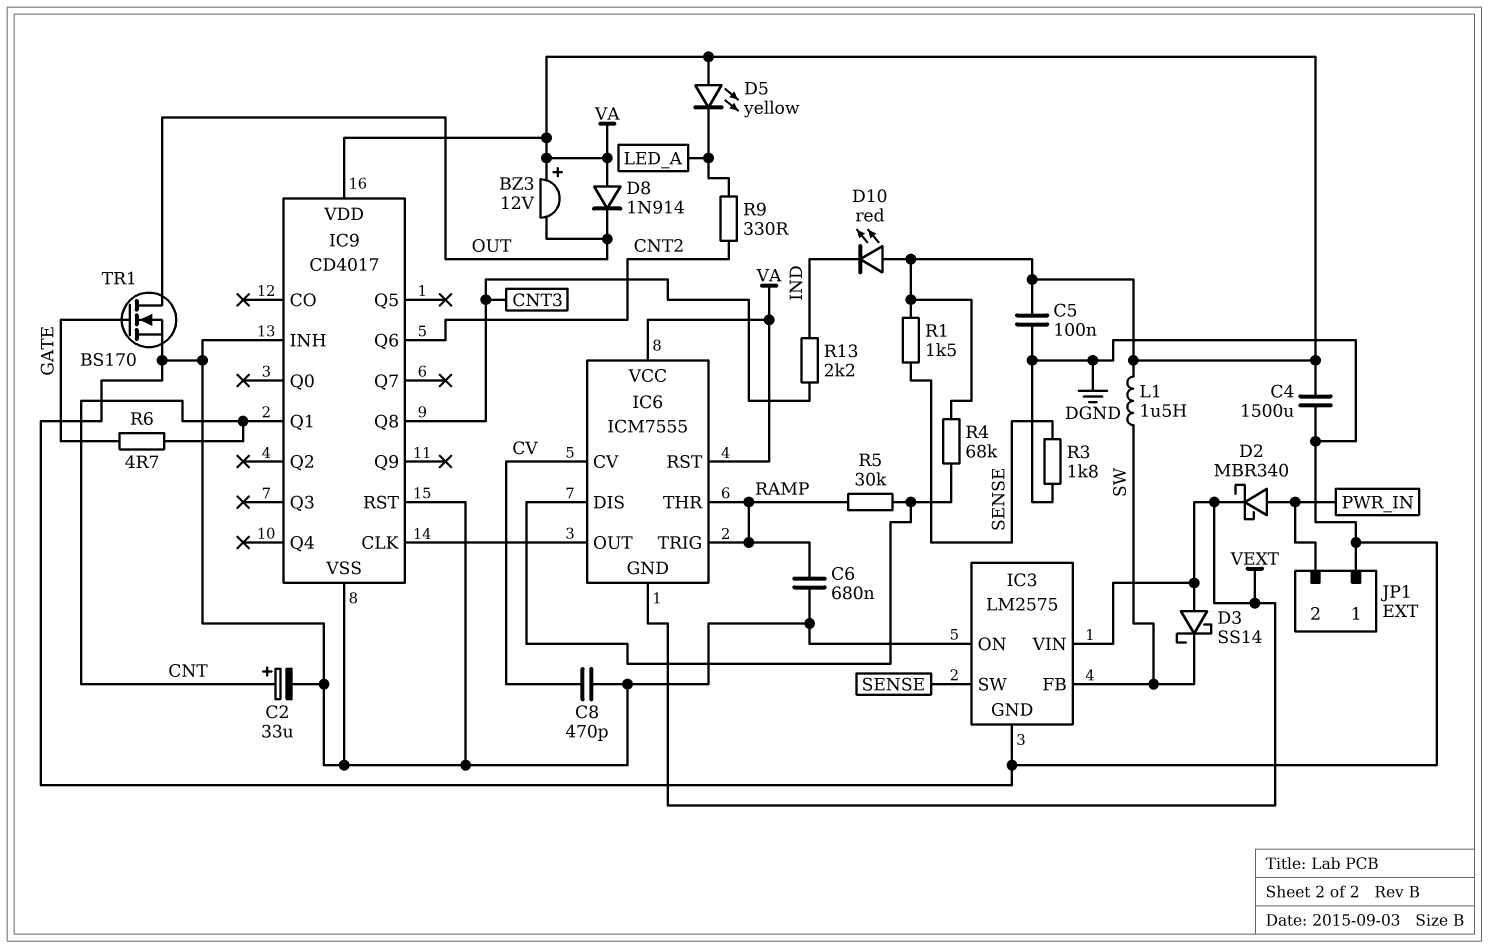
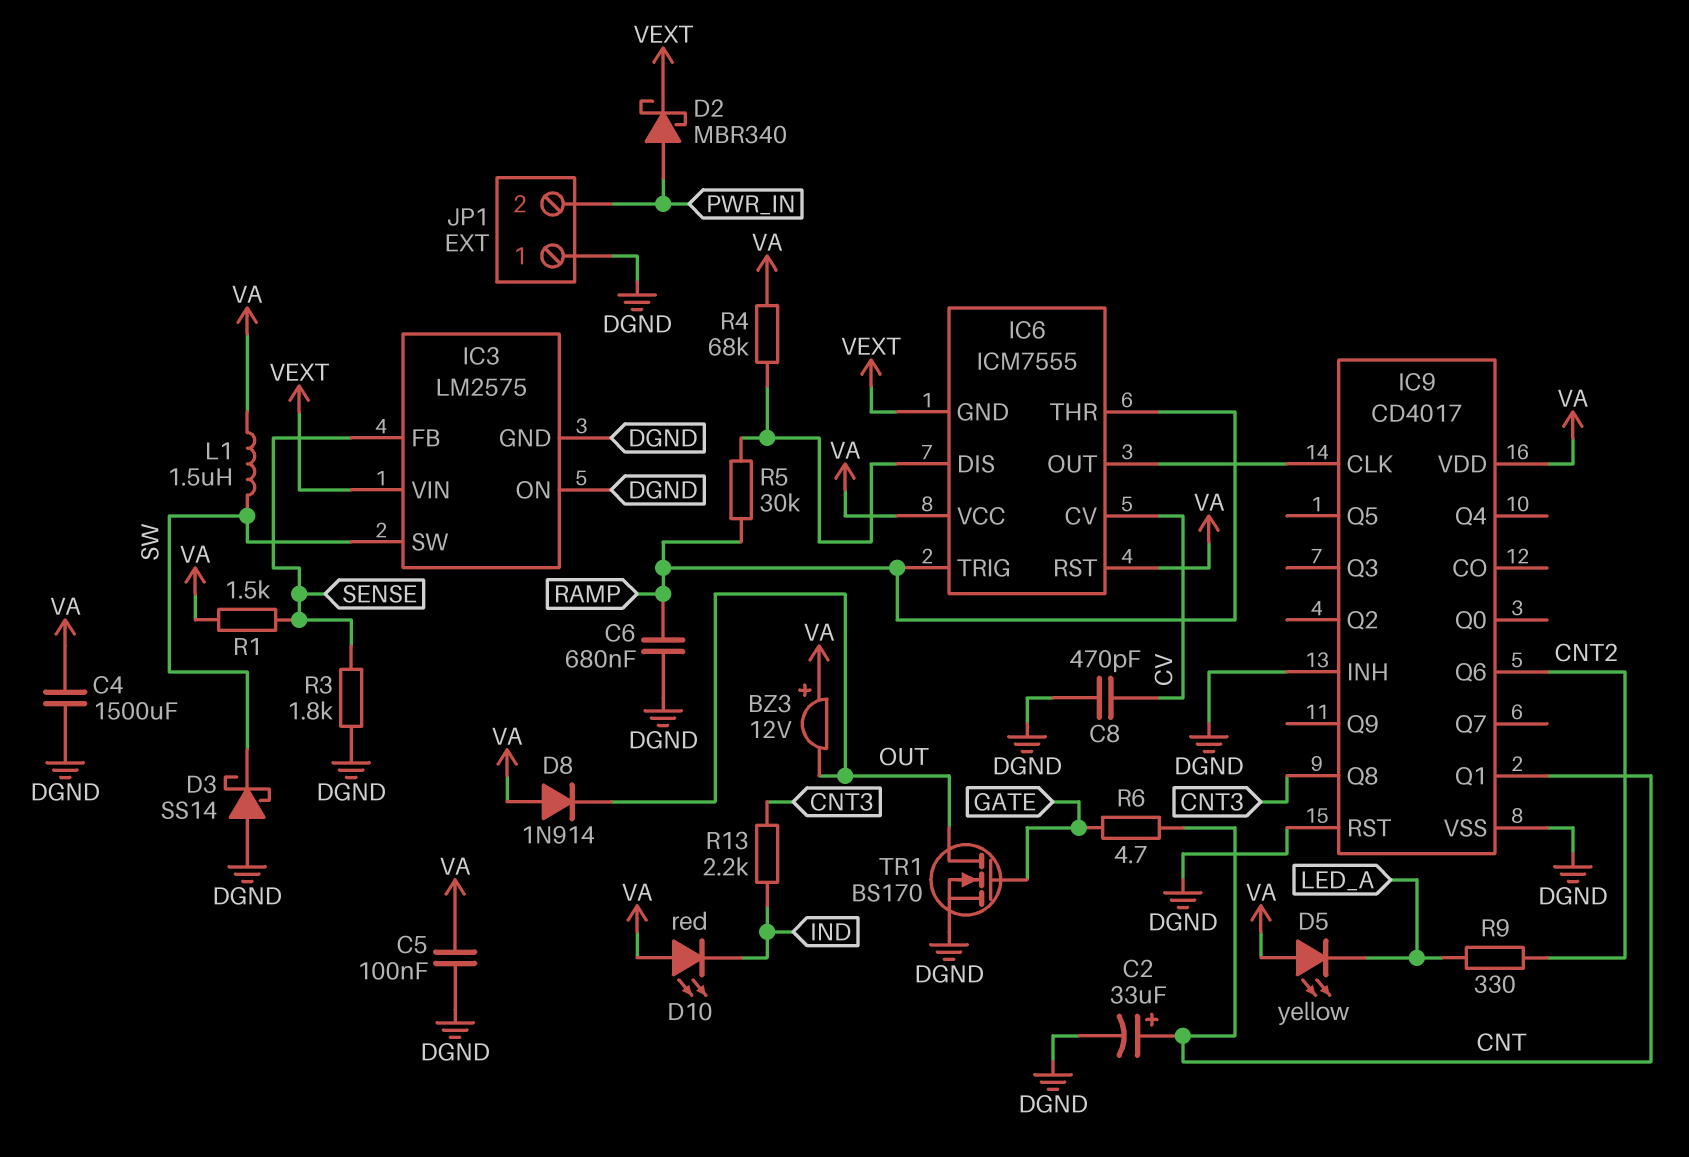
D3: schottky SS14 (A VEXT, K SW) -> schottky SS14 (A DGND, K SW)
IC3 pin FB: SW -> SENSE
IC3 pin SW: SENSE -> SW

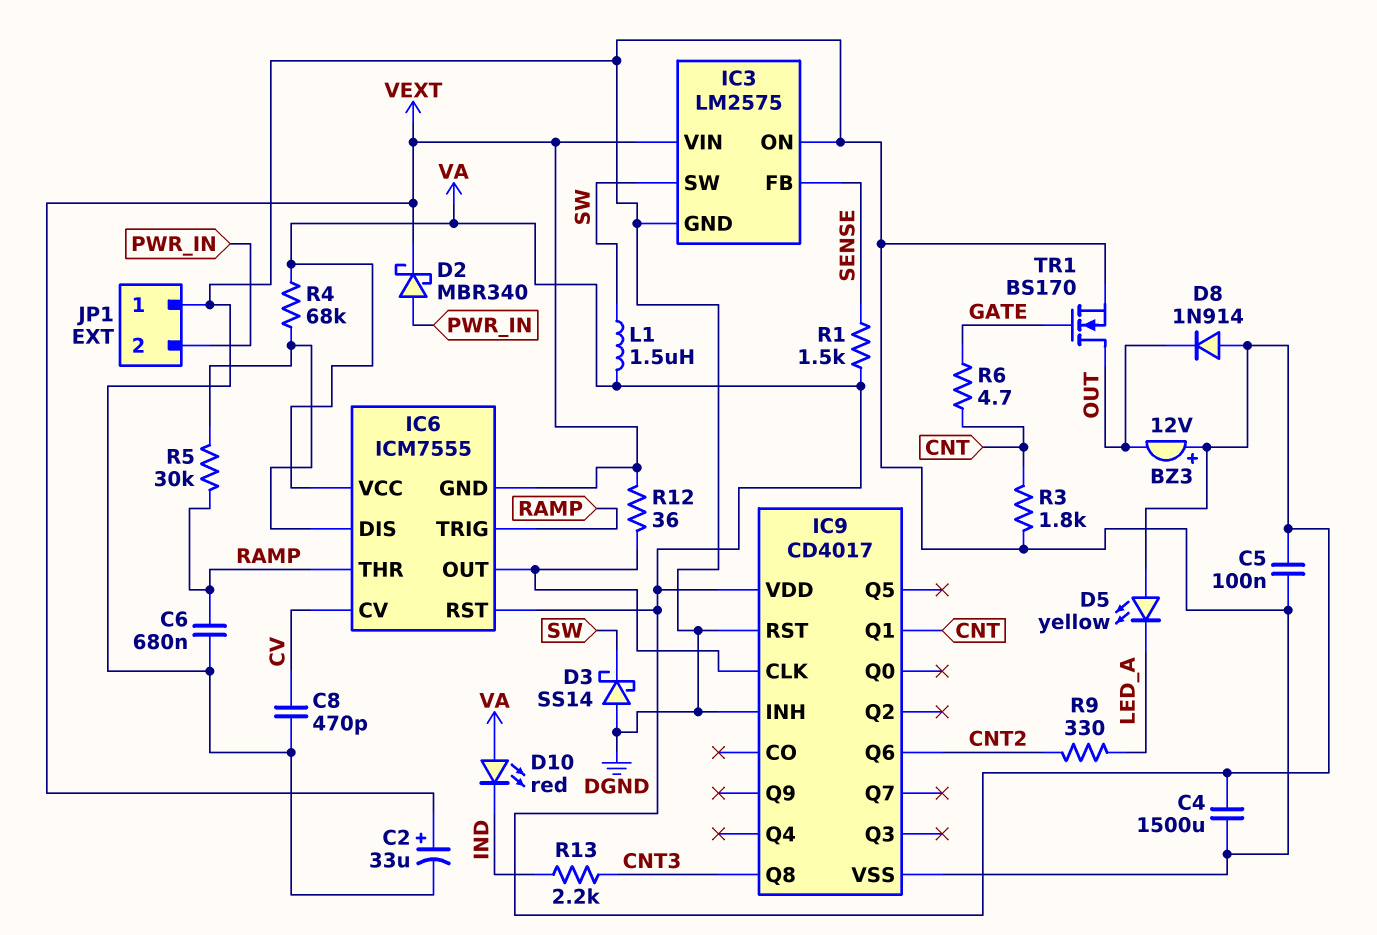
C2: 33uF (plus CNT, minus DGND) -> 33uF (plus VEXT, minus DGND)
R3: 1.8k (DGND, SENSE) -> 1.8k (CNT, DGND)
R12: none -> 36 (IC6/OUT, VEXT)

